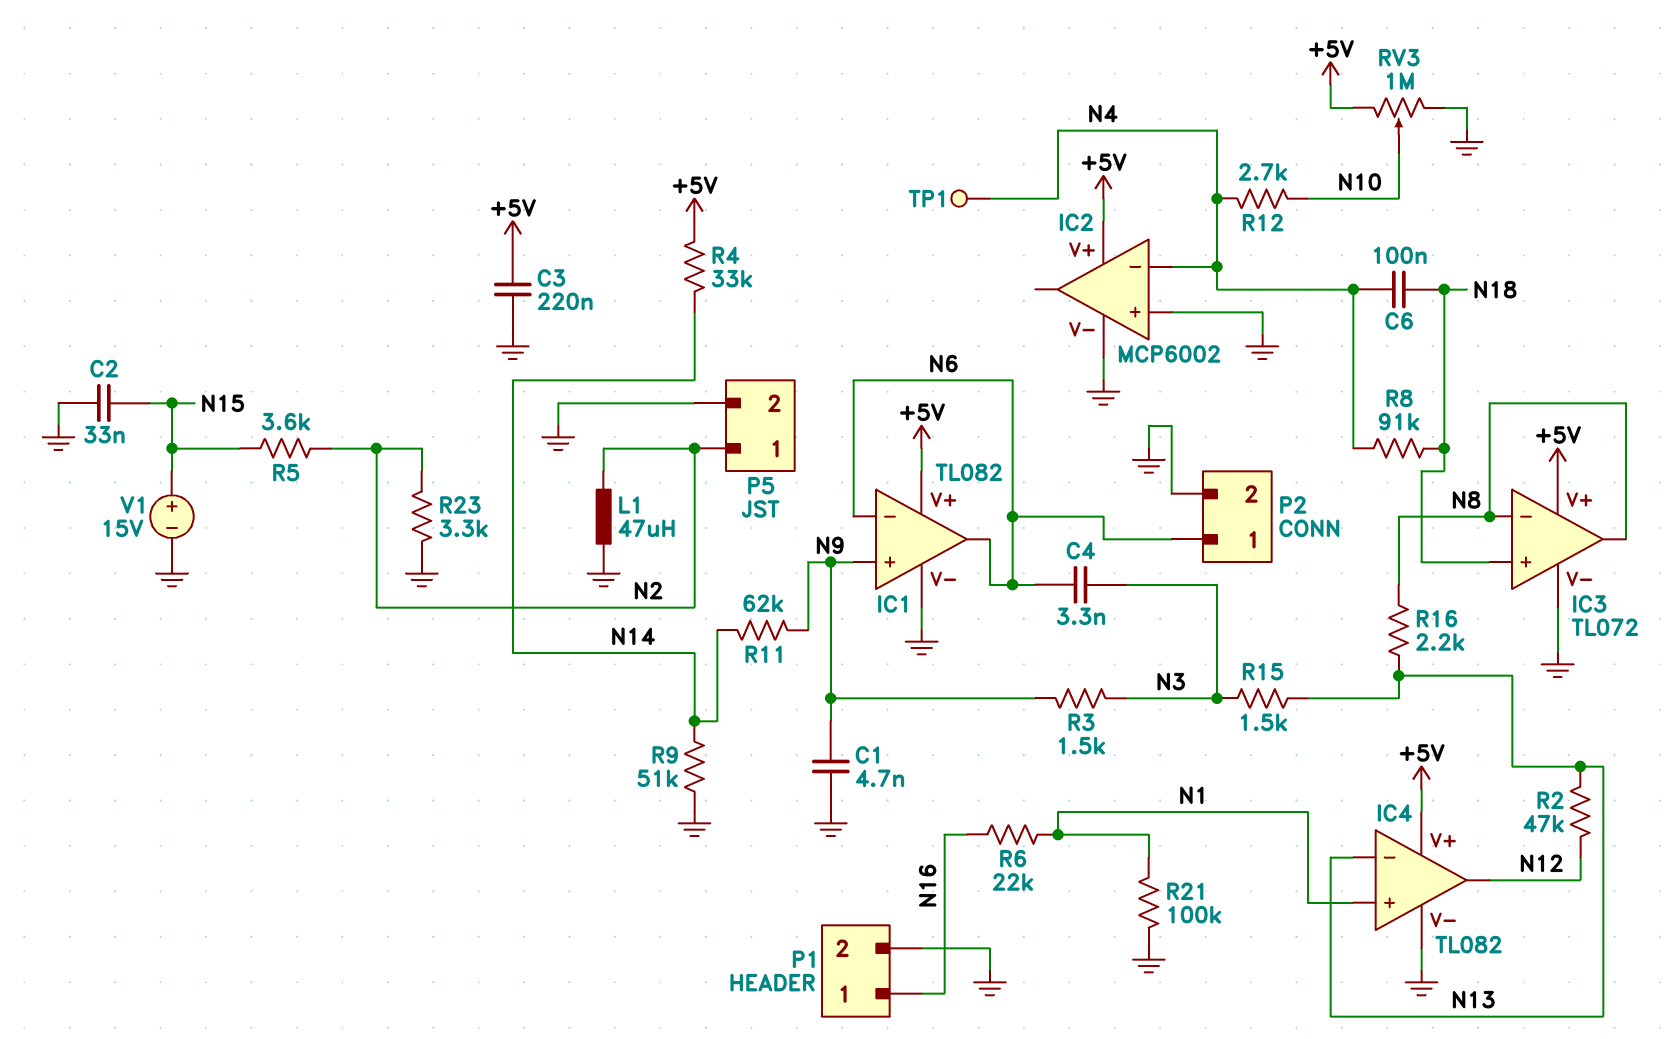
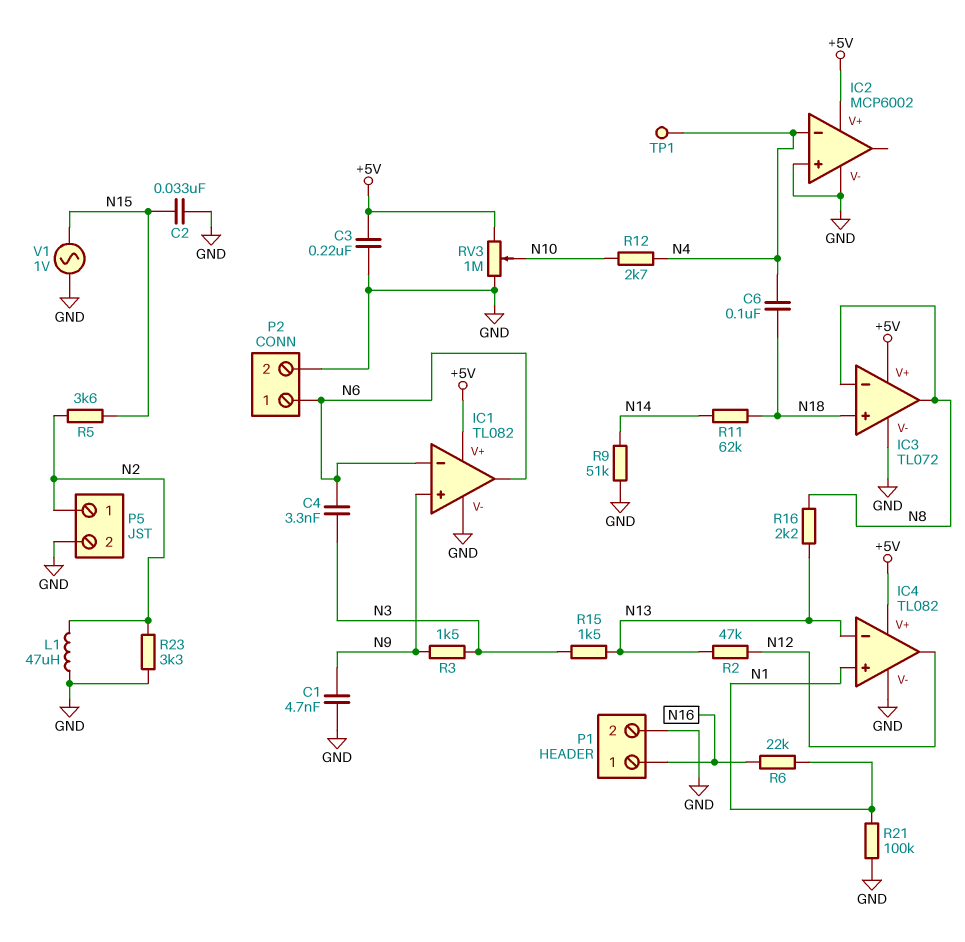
R4: 33k (+5V, N14) -> none
R8: 91k (N4, N18) -> none
R11: 62k (N9, N14) -> 62k (N14, N18)
V1: 15V (plus N15, minus GND) -> AC 1V (GND, N15)

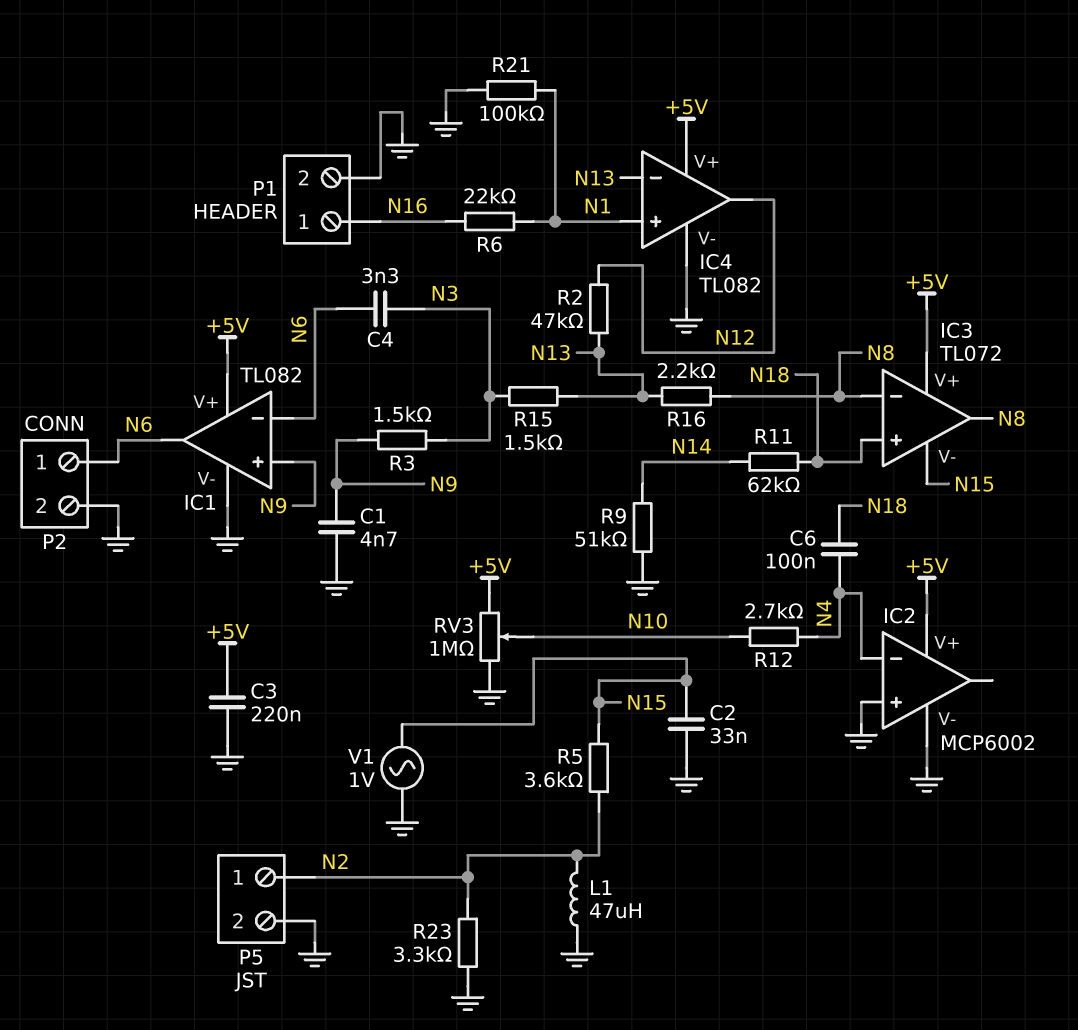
IC3 pin V-: GND -> N15
TP1: test point (N4) -> none

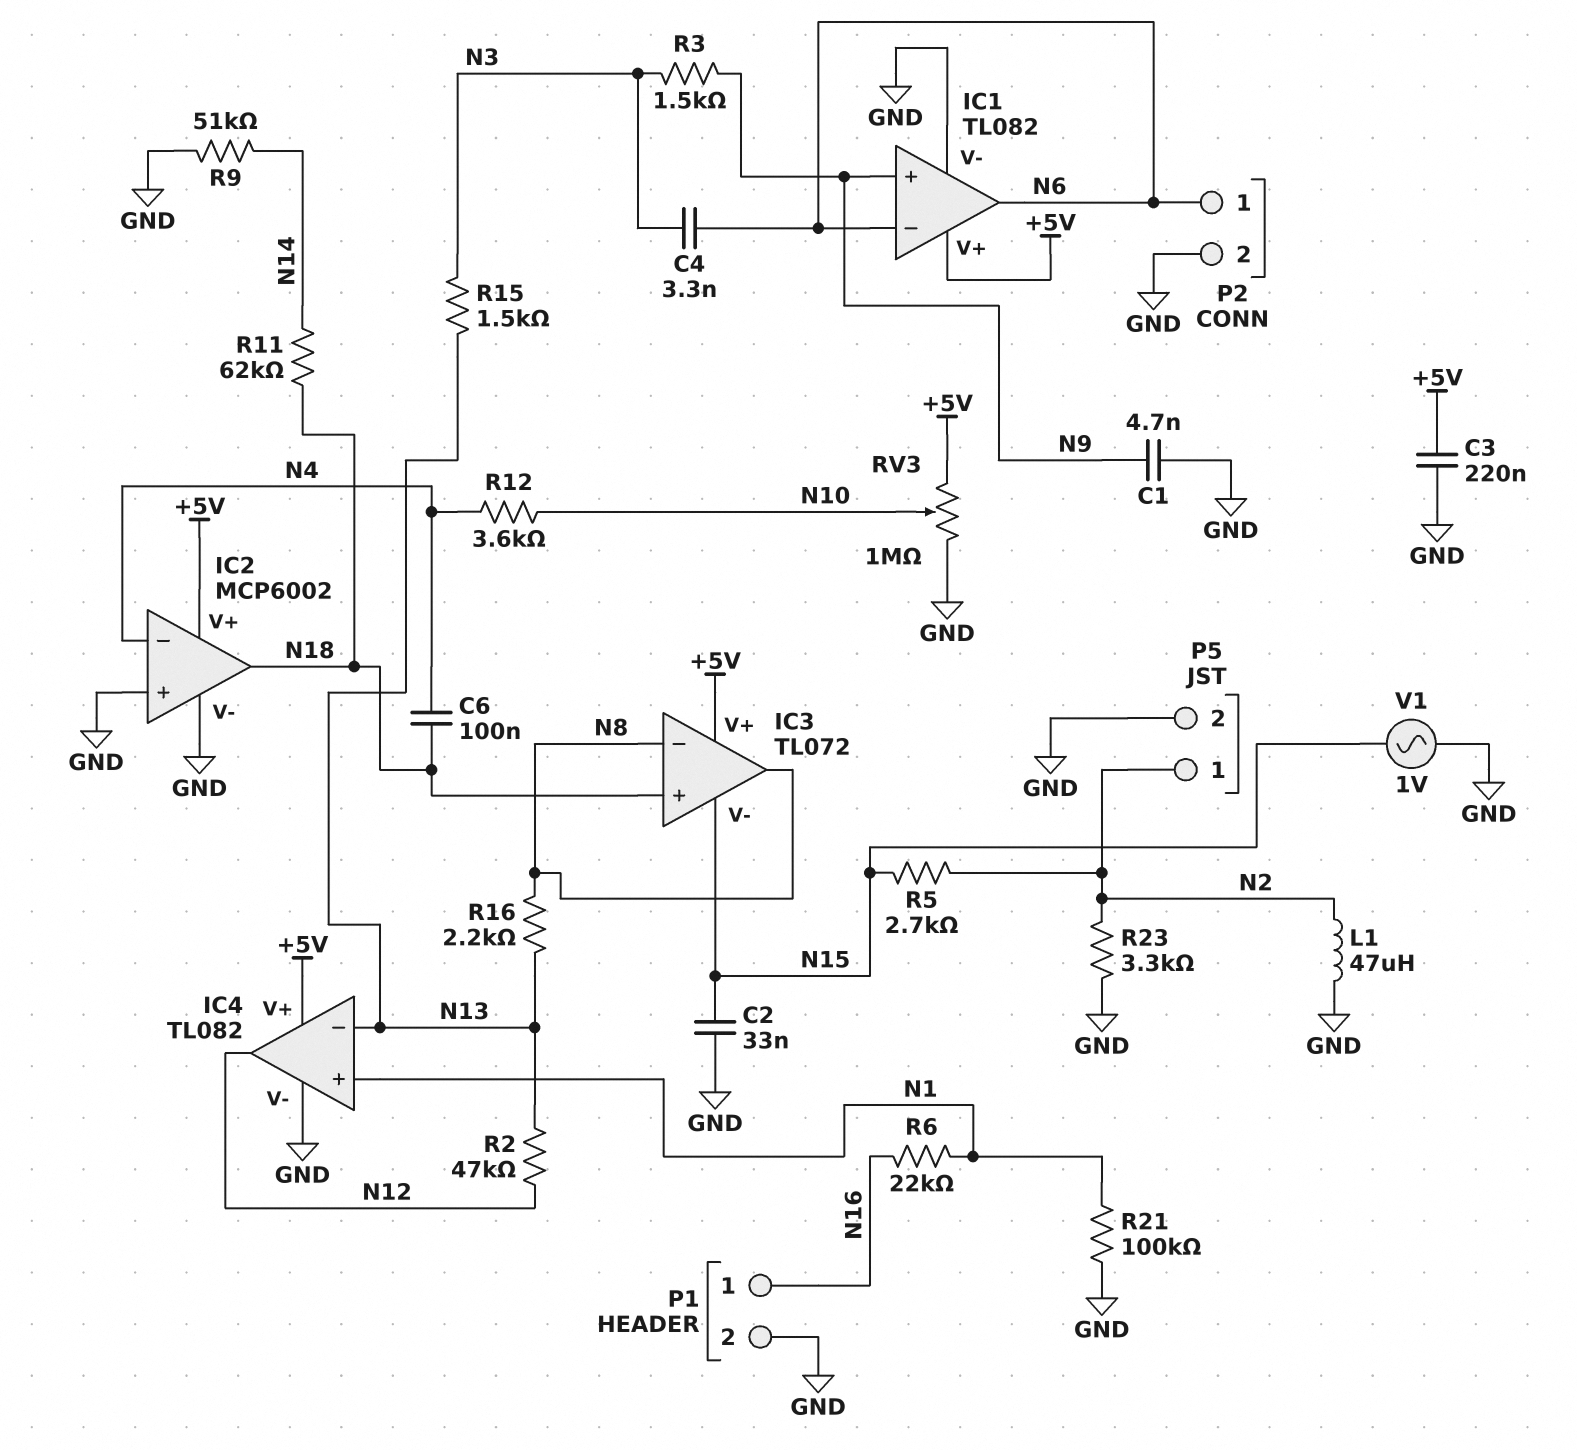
IC2 pin out: none -> N18
R5: 3.6k (N2, N15) -> 2.7k (N2, N15)
R12: 2.7k (N4, N10) -> 3.6k (N4, N10)

